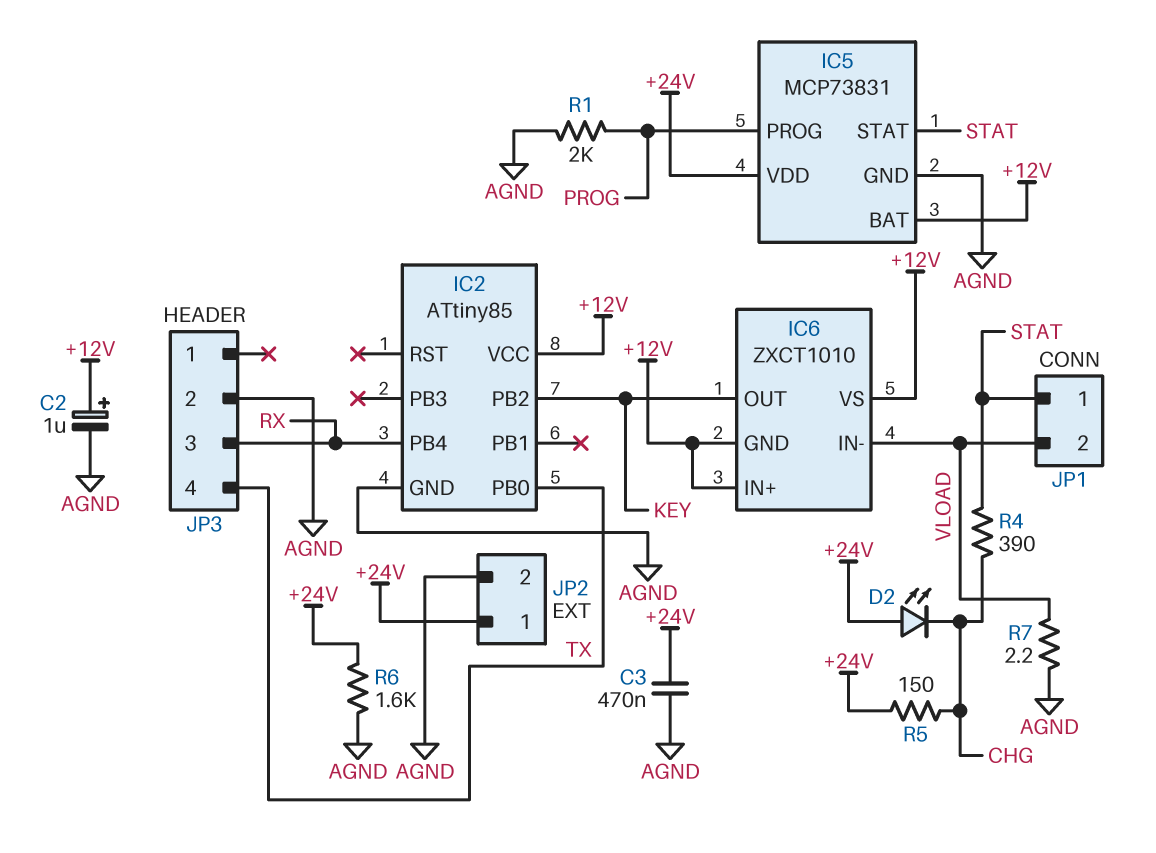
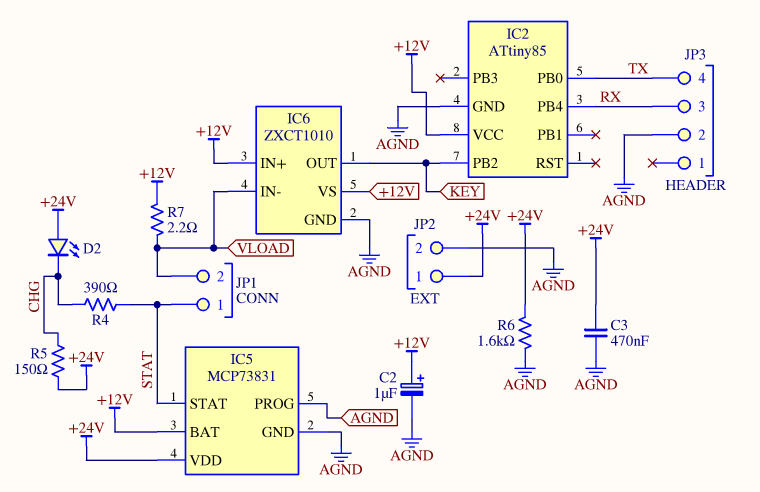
IC5 pin PROG: PROG -> AGND
IC6 pin GND: +12V -> AGND
R1: 2k (AGND, PROG) -> none
R7: 2.2 (AGND, VLOAD) -> 2.2 (+12V, VLOAD)

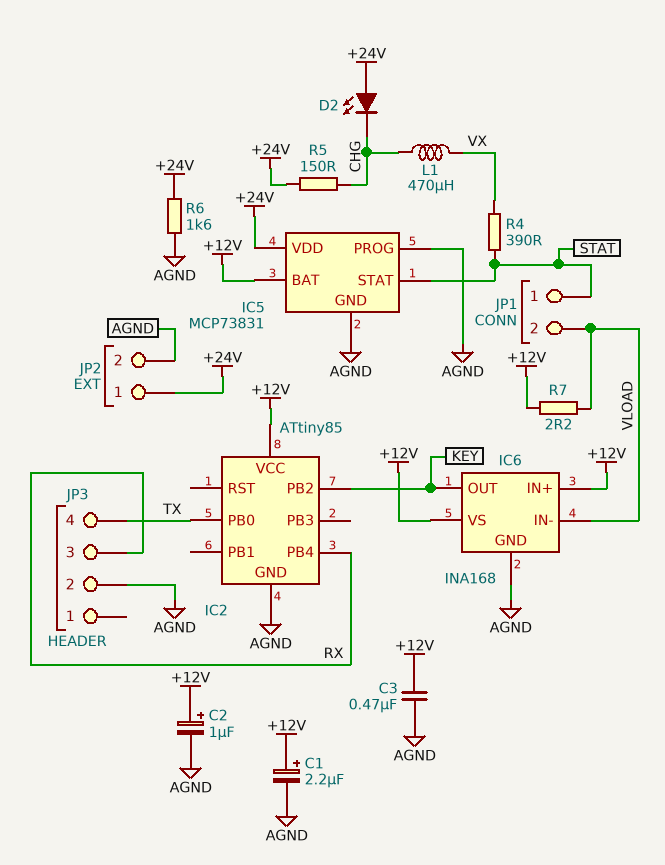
C1: none -> 2.2uF (plus +12V, minus AGND)
C3: 470nF (+24V, AGND) -> 470nF (+12V, AGND)
IC6: ZXCT1010 -> INA168
L1: none -> 470uH (CHG, VX)
R4: 390 (CHG, STAT) -> 390 (STAT, VX)

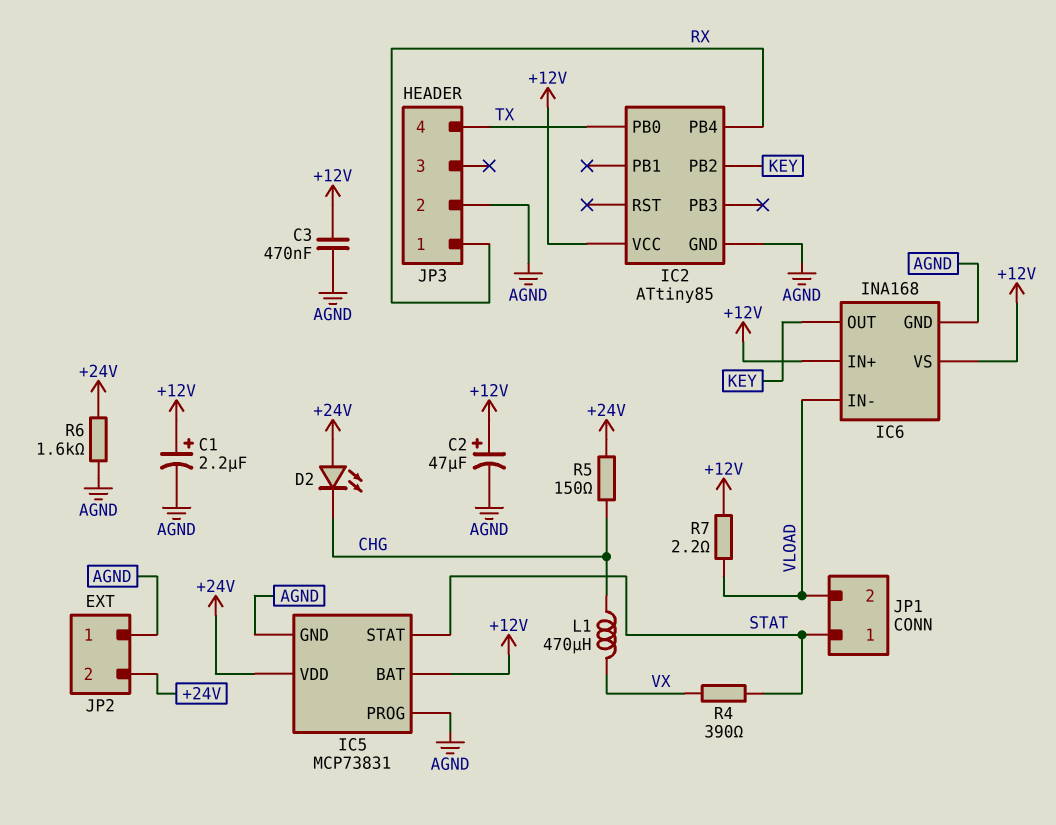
C2: 1uF (plus +12V, minus AGND) -> 47uF (plus +12V, minus AGND)
JP2 pin 1: +24V -> AGND
JP2 pin 2: AGND -> +24V
JP3 pin 1: none -> RX
JP3 pin 3: RX -> none

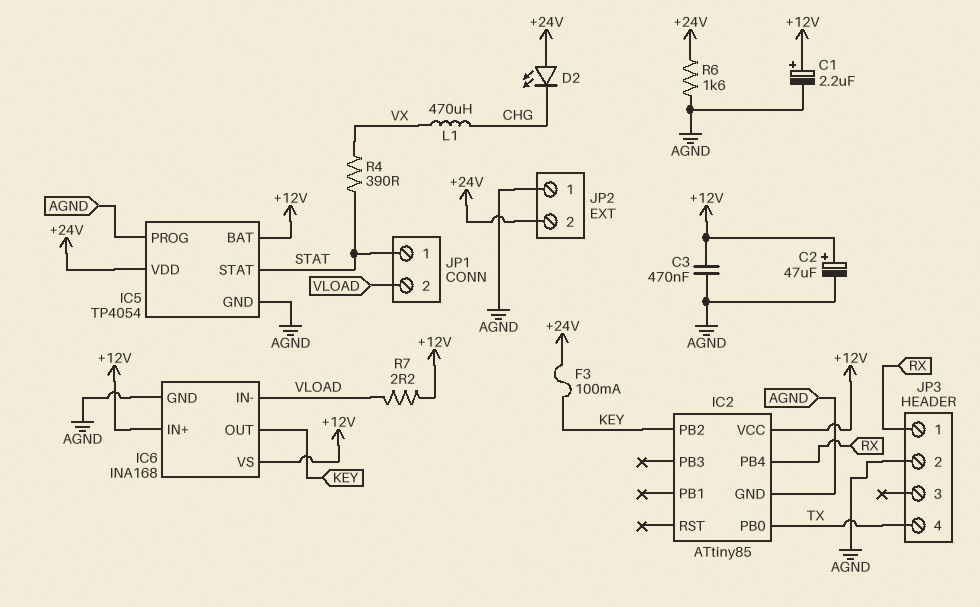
F3: none -> 100mA (+24V, KEY)
IC5: MCP73831 -> TP4054
R5: 150 (+24V, CHG) -> none

